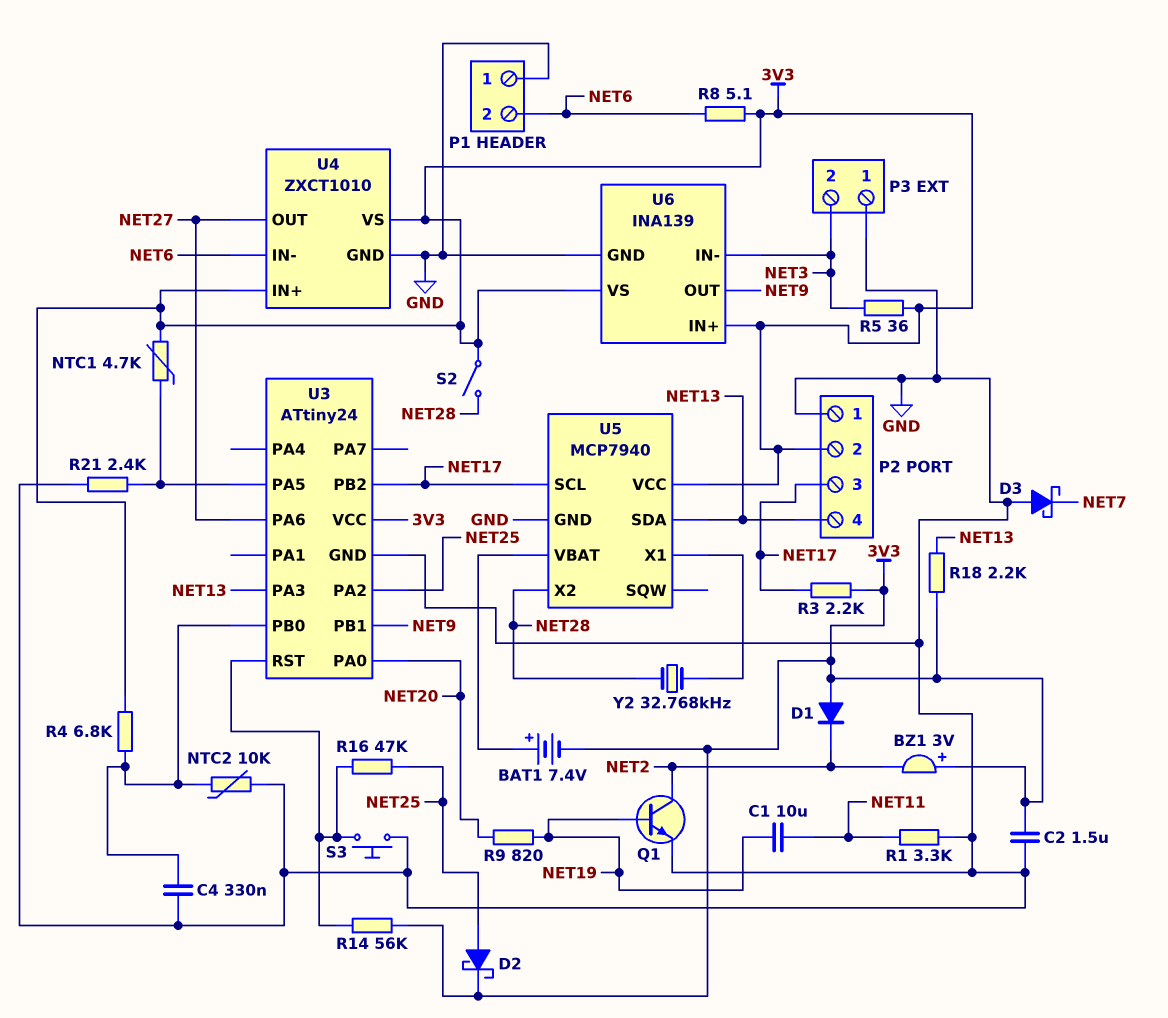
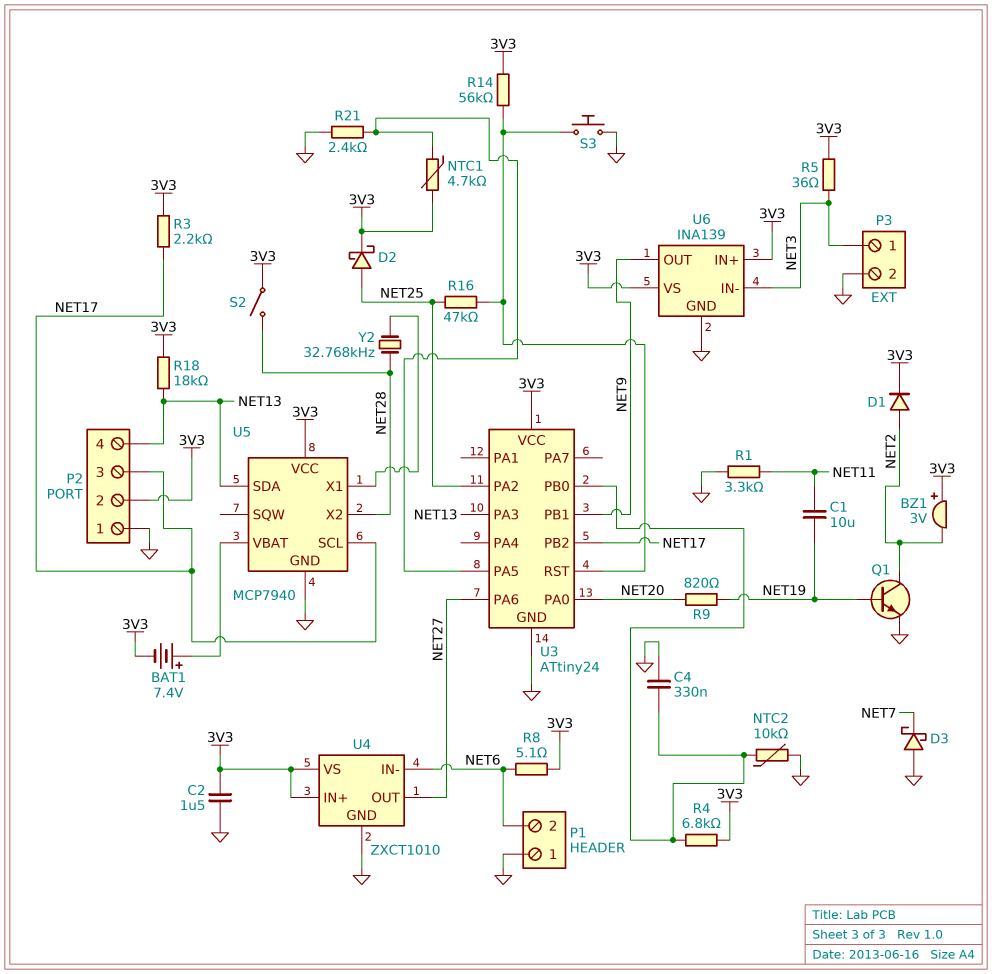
D1: diode (A 3V3, K NET2) -> diode (A NET2, K 3V3)
P3 pin 1: GND -> NET3
P3 pin 2: NET3 -> GND
R18: 2.2k (3V3, NET13) -> 18k (3V3, NET13)

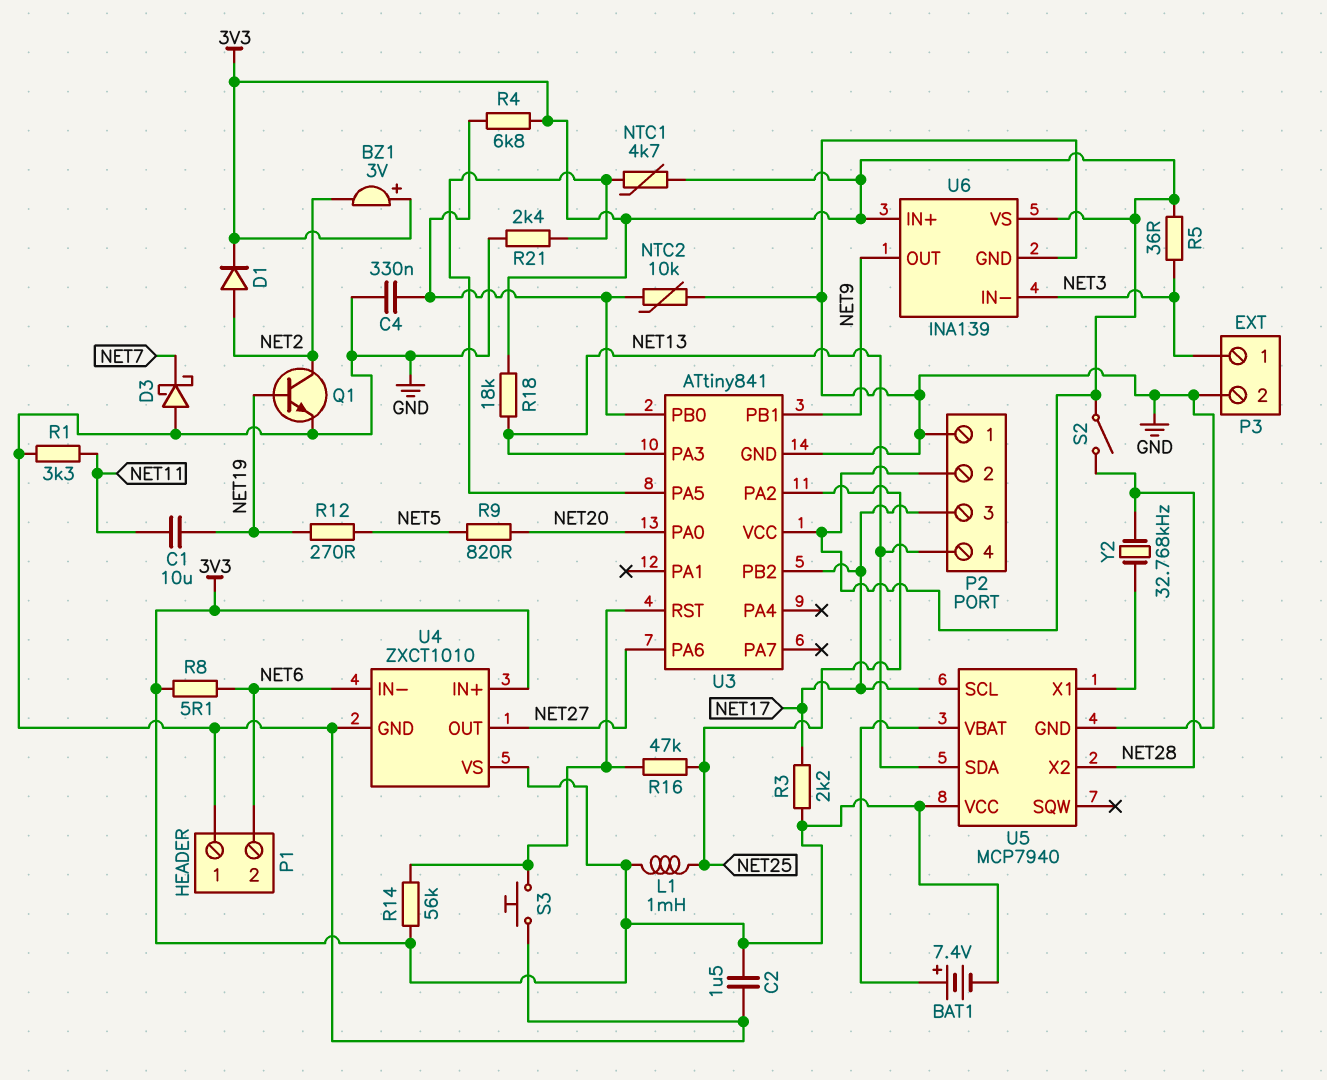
D2: schottky (A NET25, K 3V3) -> none
L1: none -> 1mH (3V3, NET25)
R9: 820 (NET19, NET20) -> 820 (NET5, NET20)
R12: none -> 270 (NET5, NET19)
U3: ATtiny24 -> ATtiny841

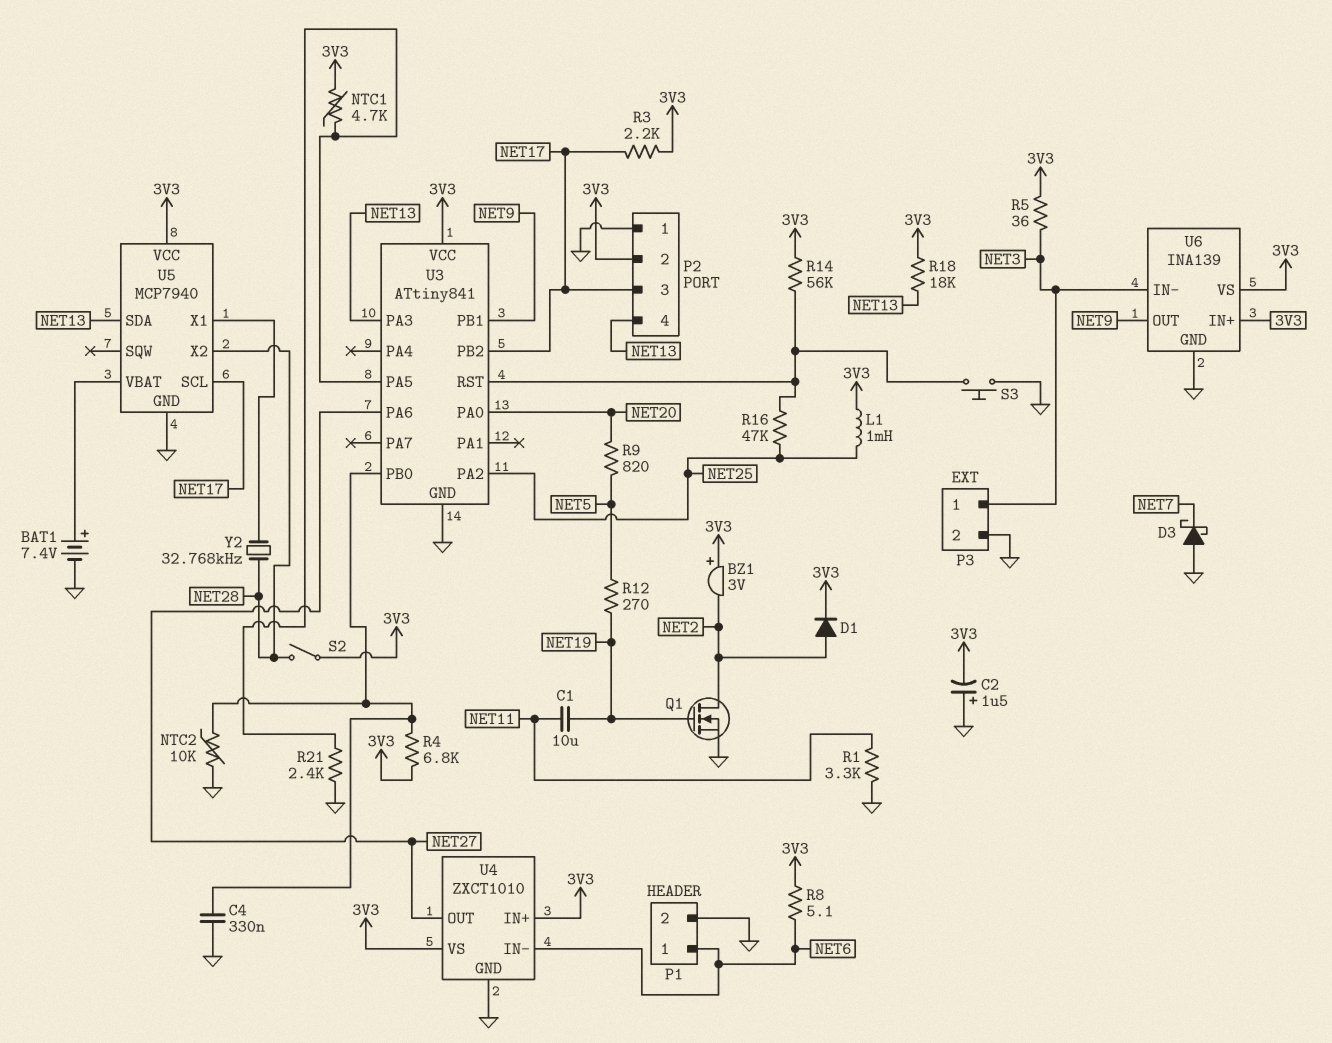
BAT1: 7.4V (plus U5/VBAT, minus 3V3) -> 7.4V (plus U5/VBAT, minus GND)
C2: 1.5uF (3V3, GND) -> 1.5uF (plus GND, minus 3V3)
P1 pin 1: GND -> NET6
P1 pin 2: NET6 -> GND
Q1: NPN (B NET19, C NET2, E GND) -> NMOS (G NET19, D NET2, S GND)

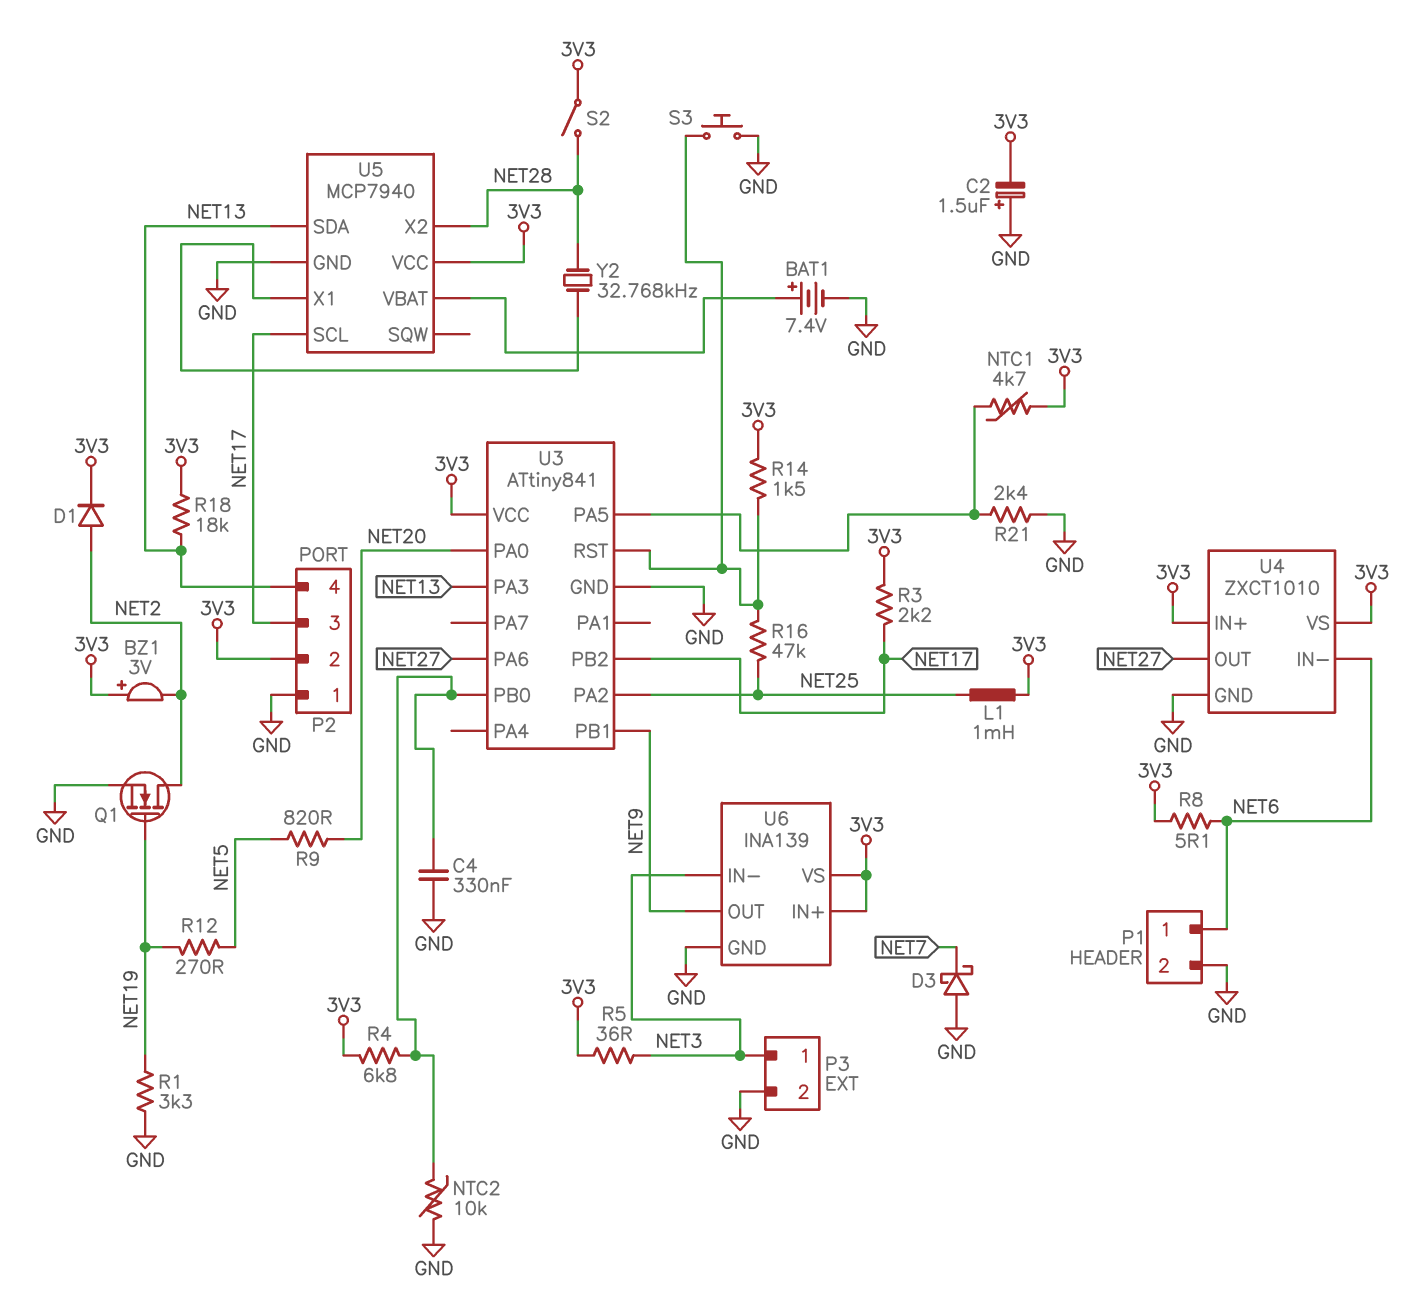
C1: 10uF (NET11, NET19) -> none
R1: 3.3k (GND, NET11) -> 3.3k (GND, NET19)
R14: 56k (3V3, U3/RST) -> 1.5k (3V3, U3/RST)

